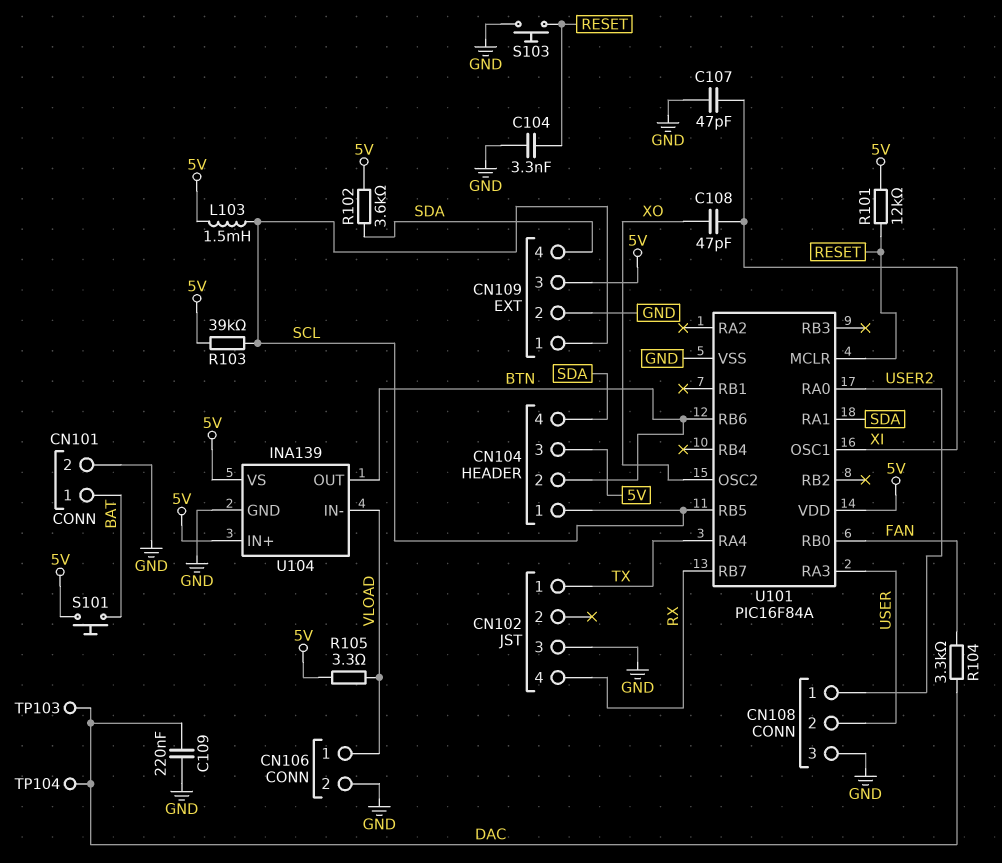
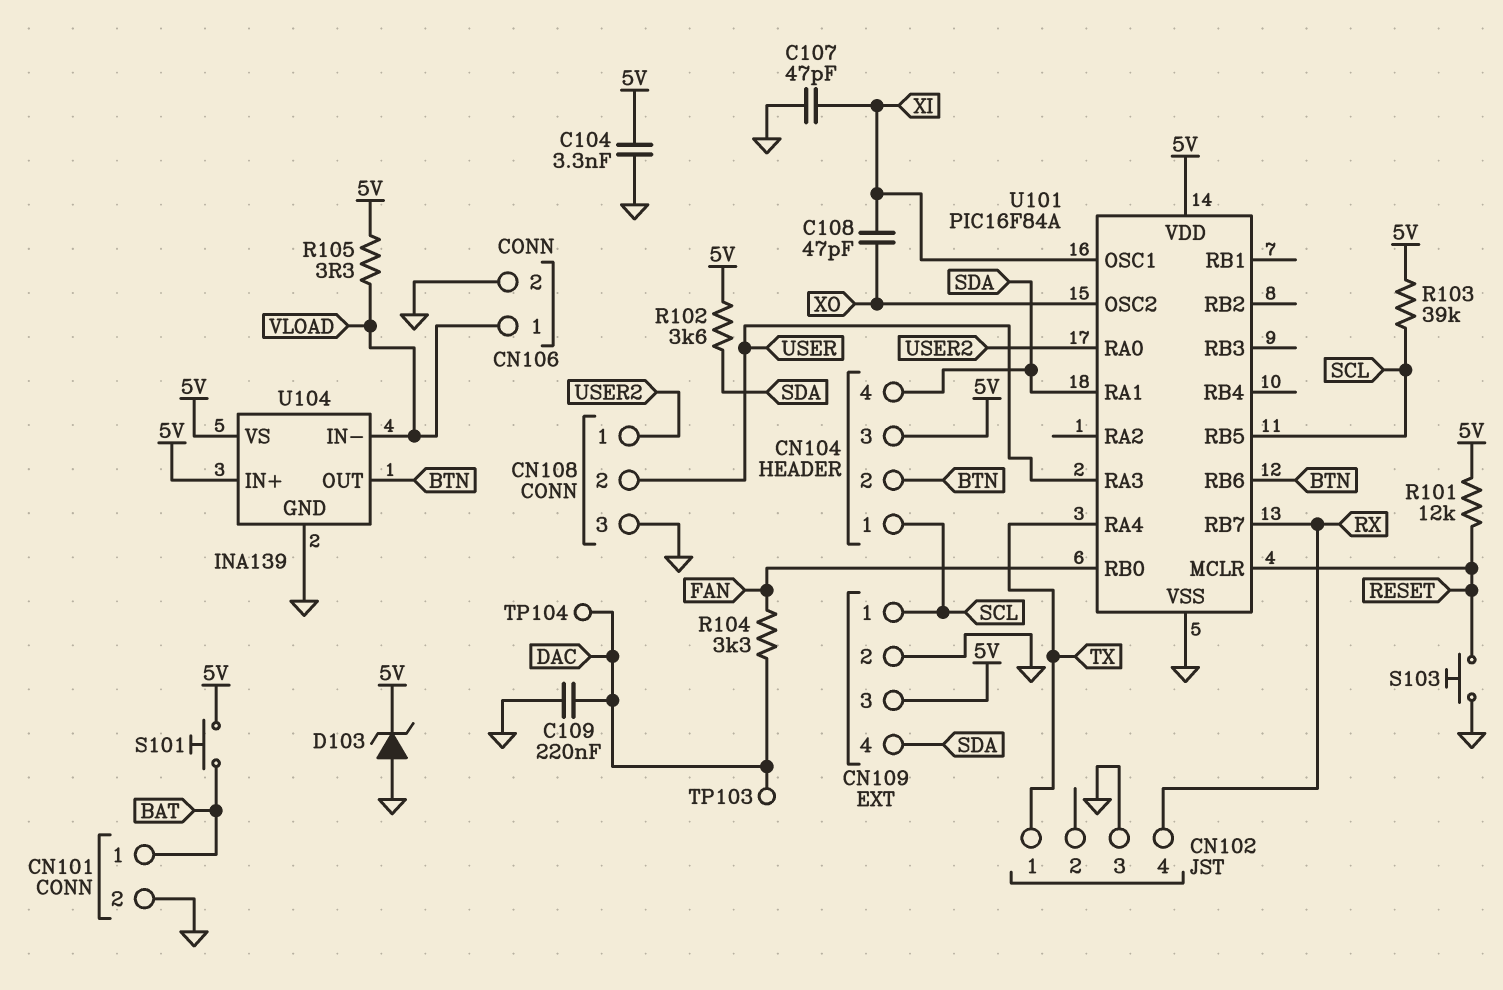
C104: 3.3nF (GND, RESET) -> 3.3nF (5V, GND)
D103: none -> zener (A GND, K 5V)
L103: 1.5mH (5V, SCL) -> none

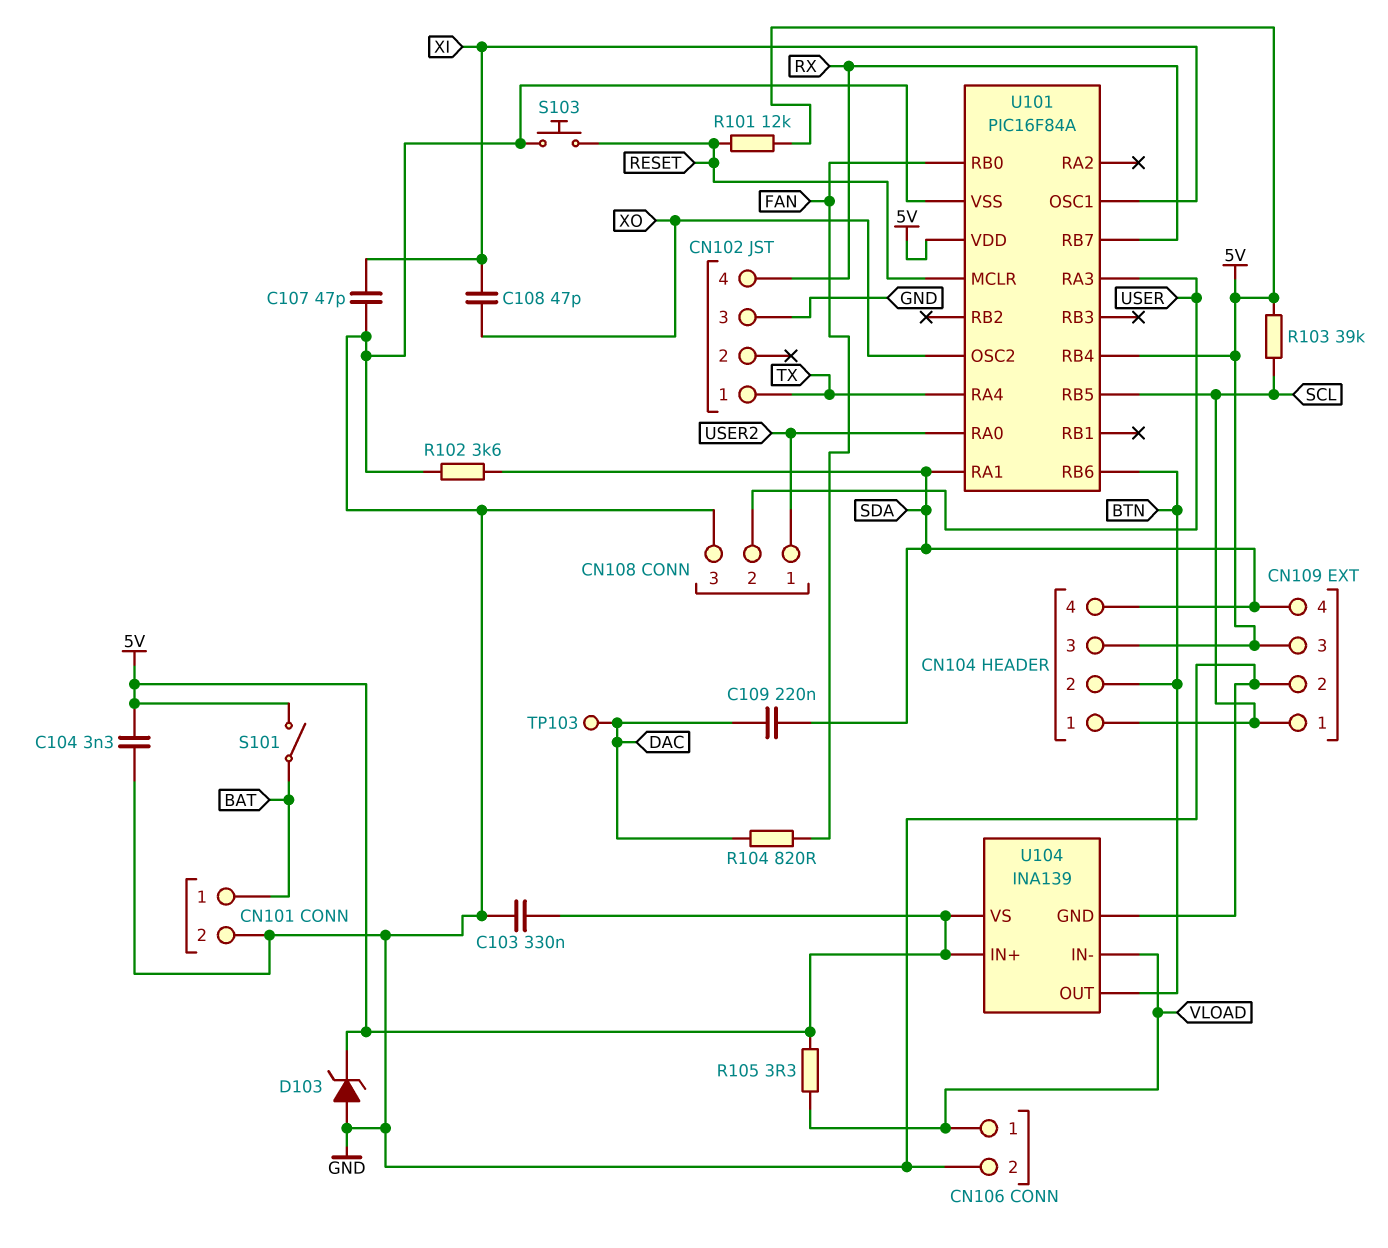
C103: none -> 330nF (5V, GND)
C109: 220nF (DAC, GND) -> 220nF (DAC, SDA)
R102: 3.6k (5V, SDA) -> 3.6k (GND, SDA)
R104: 3.3k (DAC, FAN) -> 820 (DAC, FAN)
S101: button (5V, BAT) -> switch (5V, BAT)
TP104: test point (DAC) -> none
U101 pin RB4: none -> 5V

